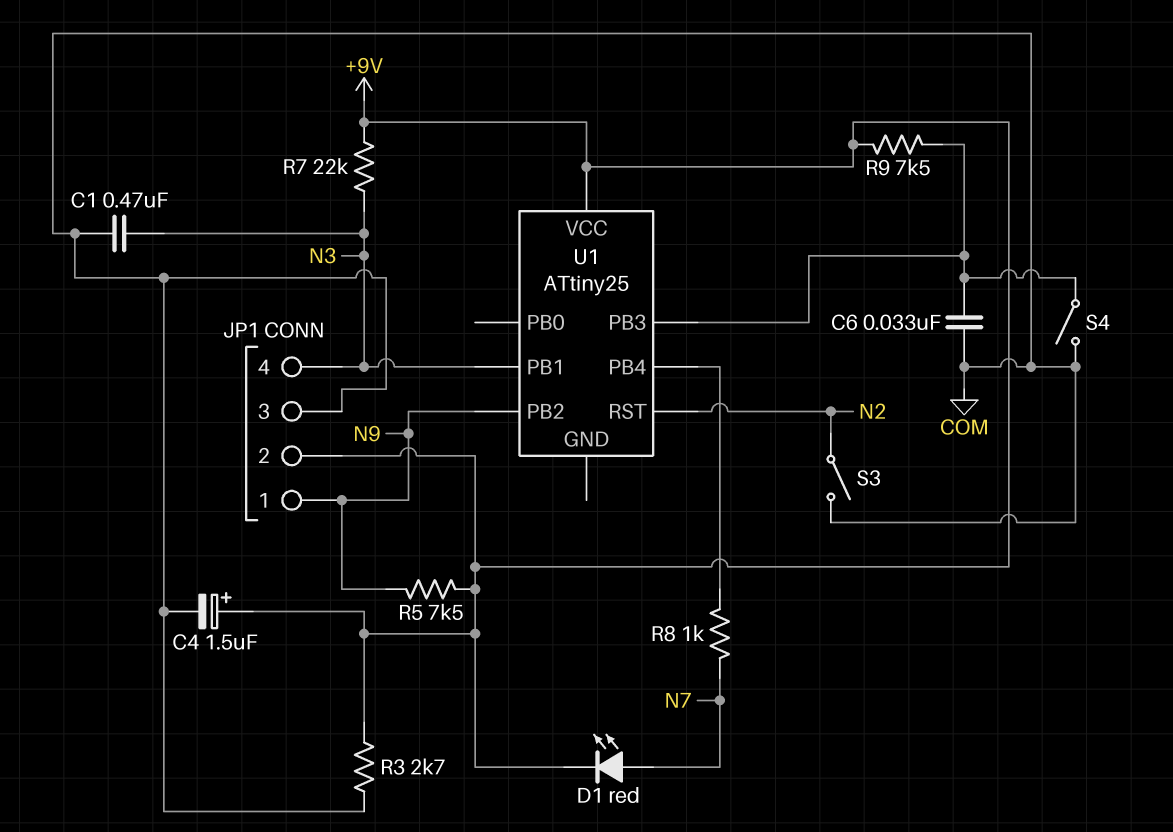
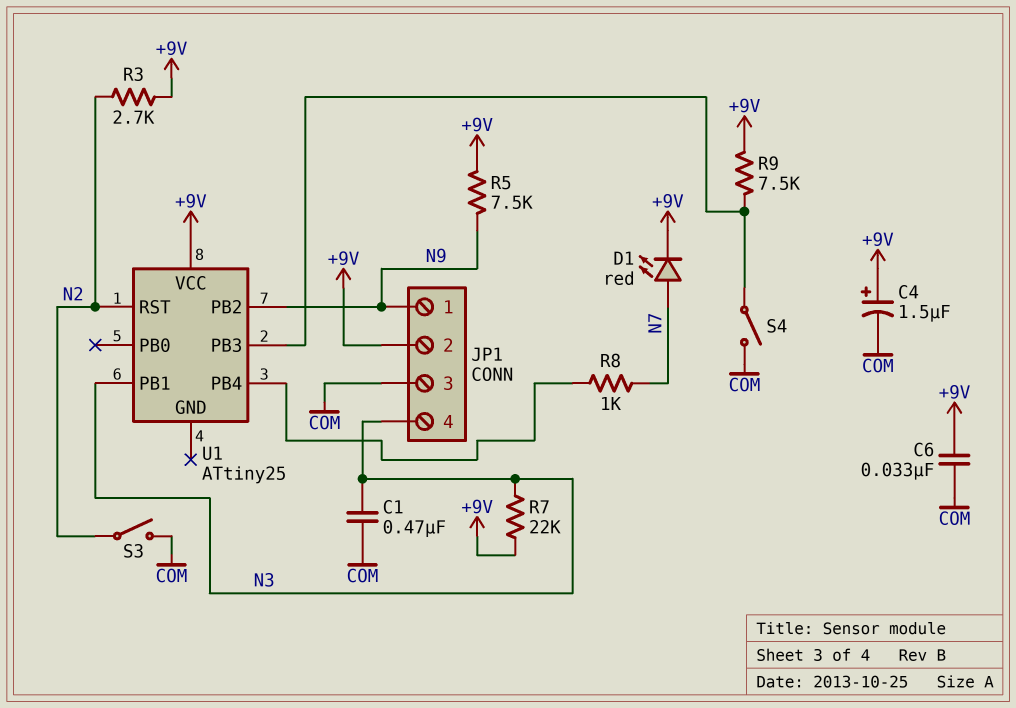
C6: 33nF (COM, U1/PB3) -> 33nF (+9V, COM)
R3: 2.7k (+9V, COM) -> 2.7k (+9V, N2)

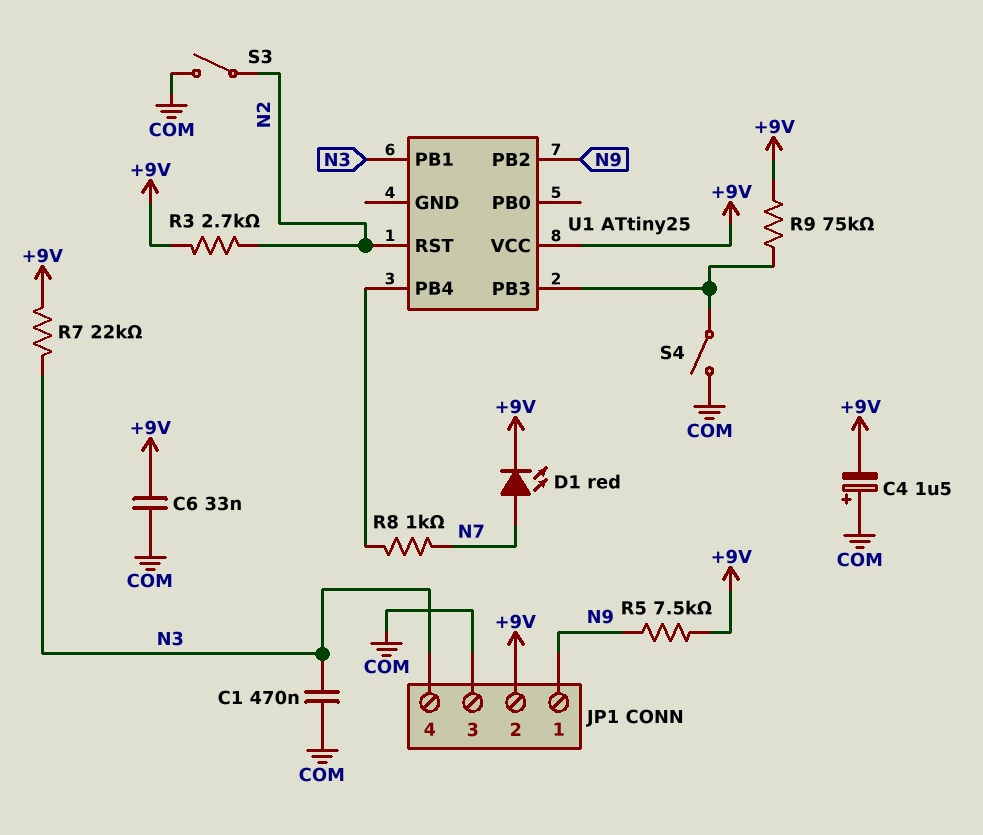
C4: 1.5uF (plus +9V, minus COM) -> 1.5uF (plus COM, minus +9V)
R9: 7.5k (+9V, U1/PB3) -> 75k (+9V, U1/PB3)

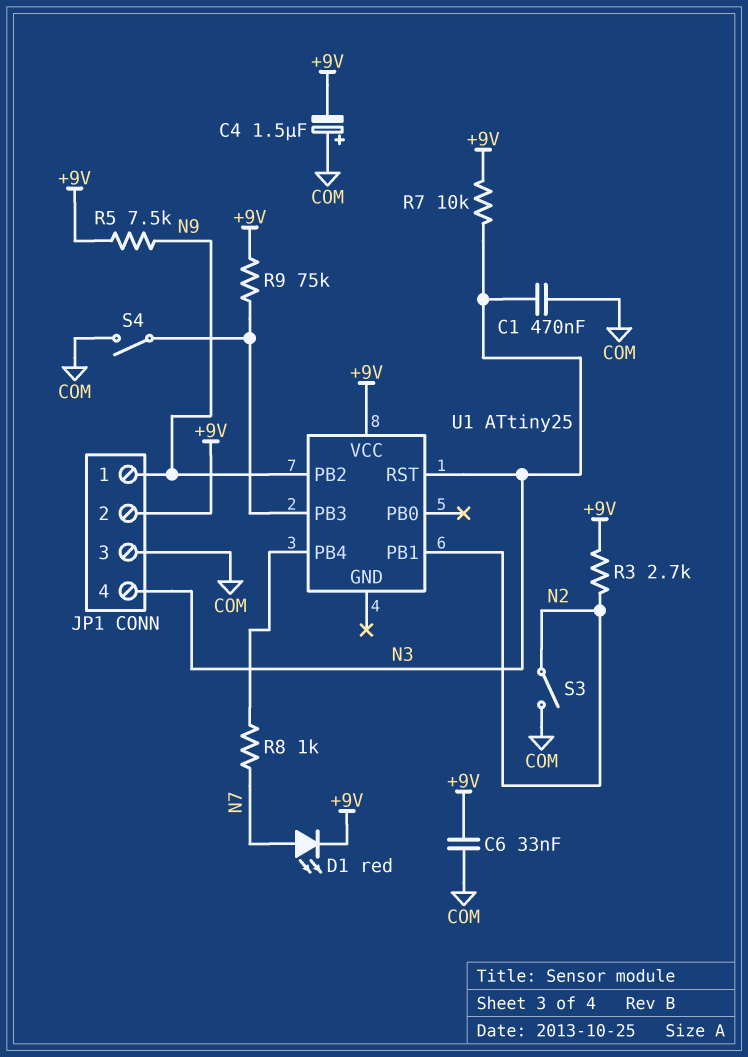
R7: 22k (+9V, N3) -> 10k (+9V, N3)
U1 pin PB1: N3 -> N2
U1 pin RST: N2 -> N3

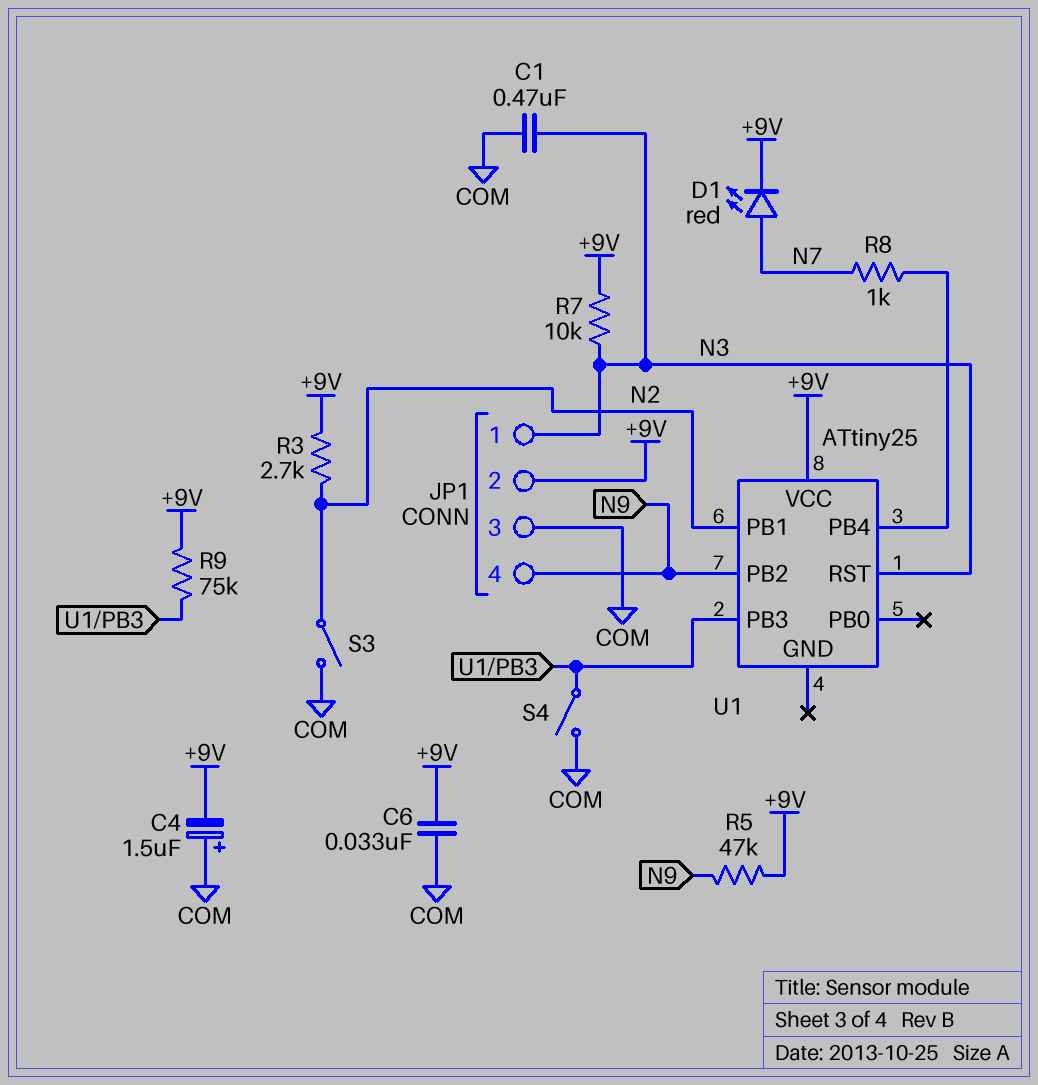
JP1 pin 1: N9 -> N3
JP1 pin 4: N3 -> N9
R5: 7.5k (+9V, N9) -> 47k (+9V, N9)

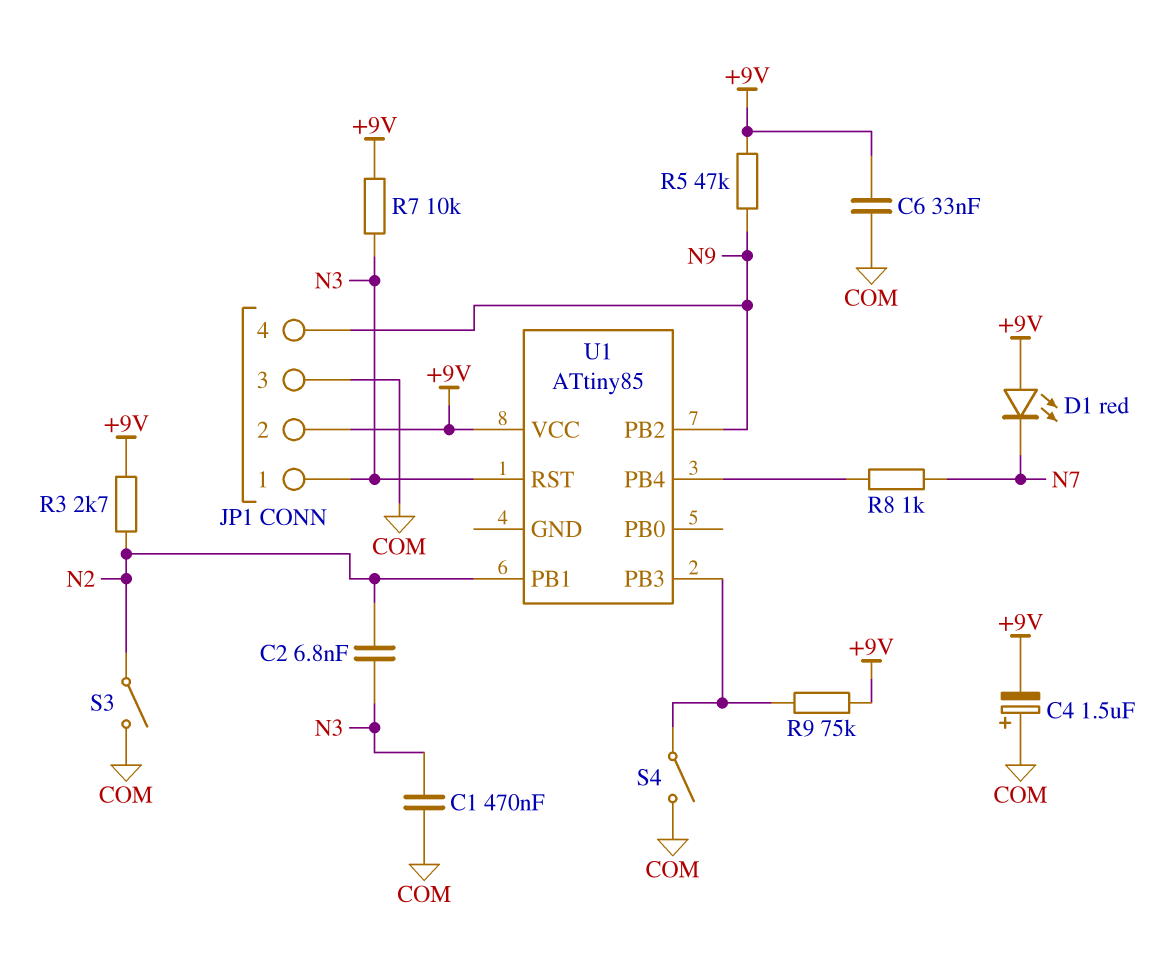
C2: none -> 6.8nF (N2, N3)
D1: LED red (A N7, K +9V) -> LED red (A +9V, K N7)
U1: ATtiny25 -> ATtiny85

